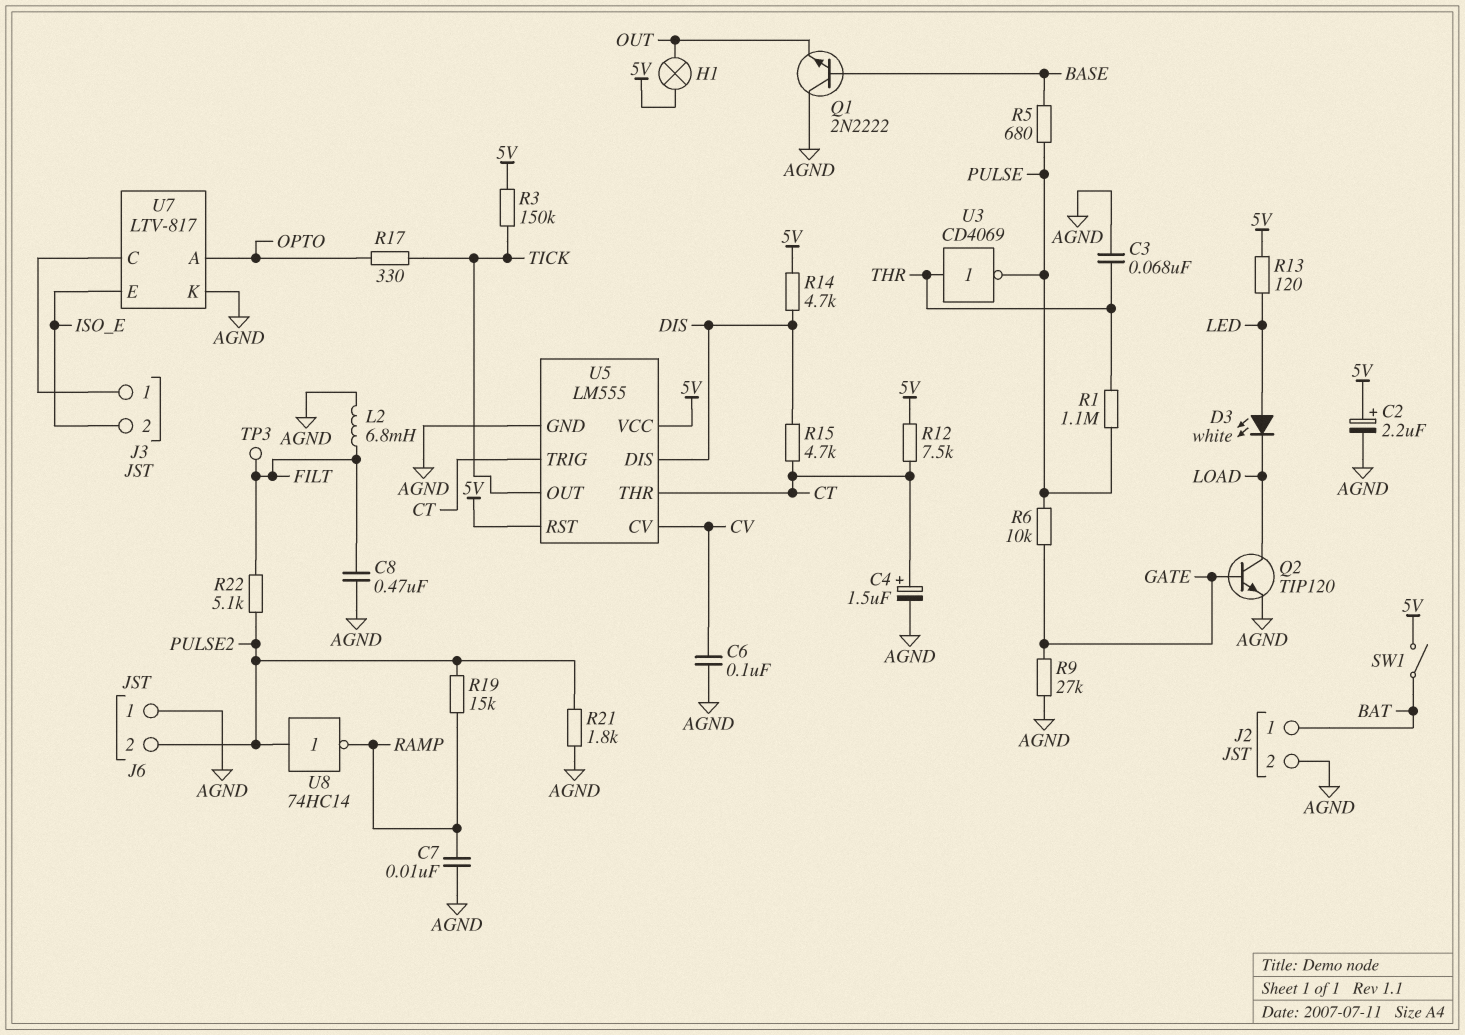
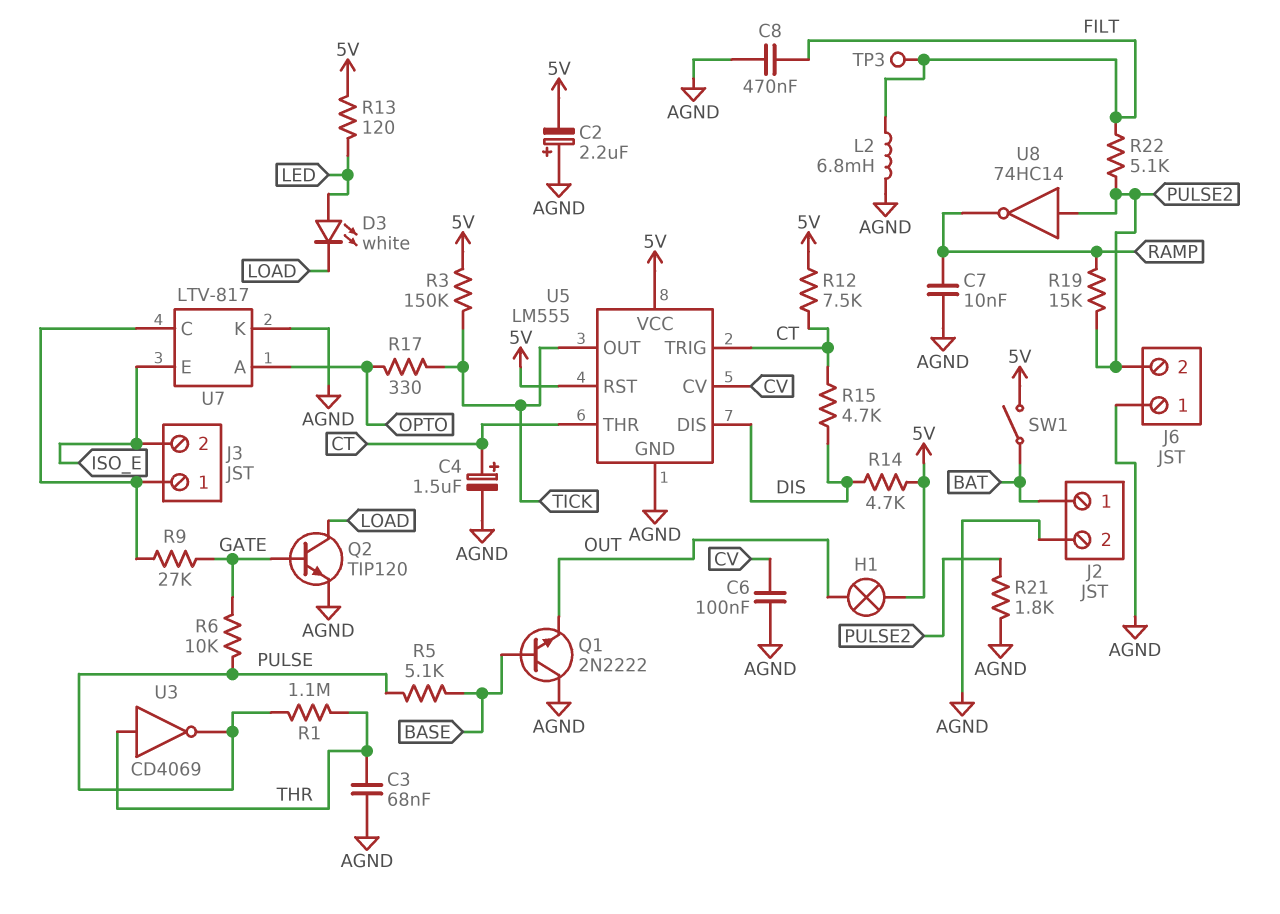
C2: 2.2uF (plus 5V, minus AGND) -> 2.2uF (plus AGND, minus 5V)
R5: 680 (BASE, PULSE) -> 5.1k (BASE, PULSE)
R9: 27k (AGND, GATE) -> 27k (GATE, J3/1)

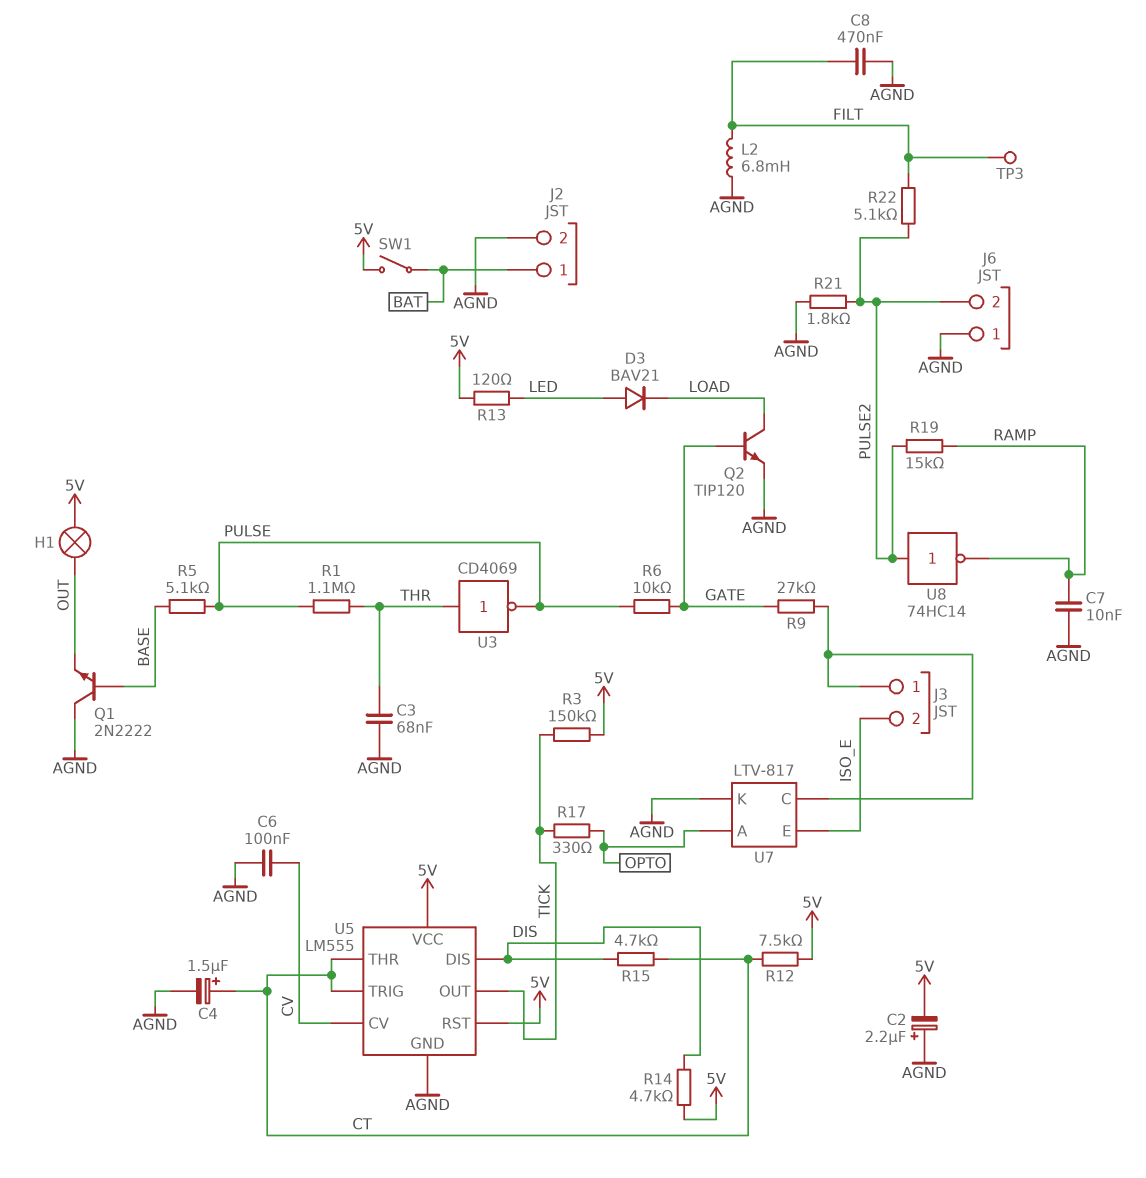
D3: LED white (A LED, K LOAD) -> diode BAV21 (A LED, K LOAD)

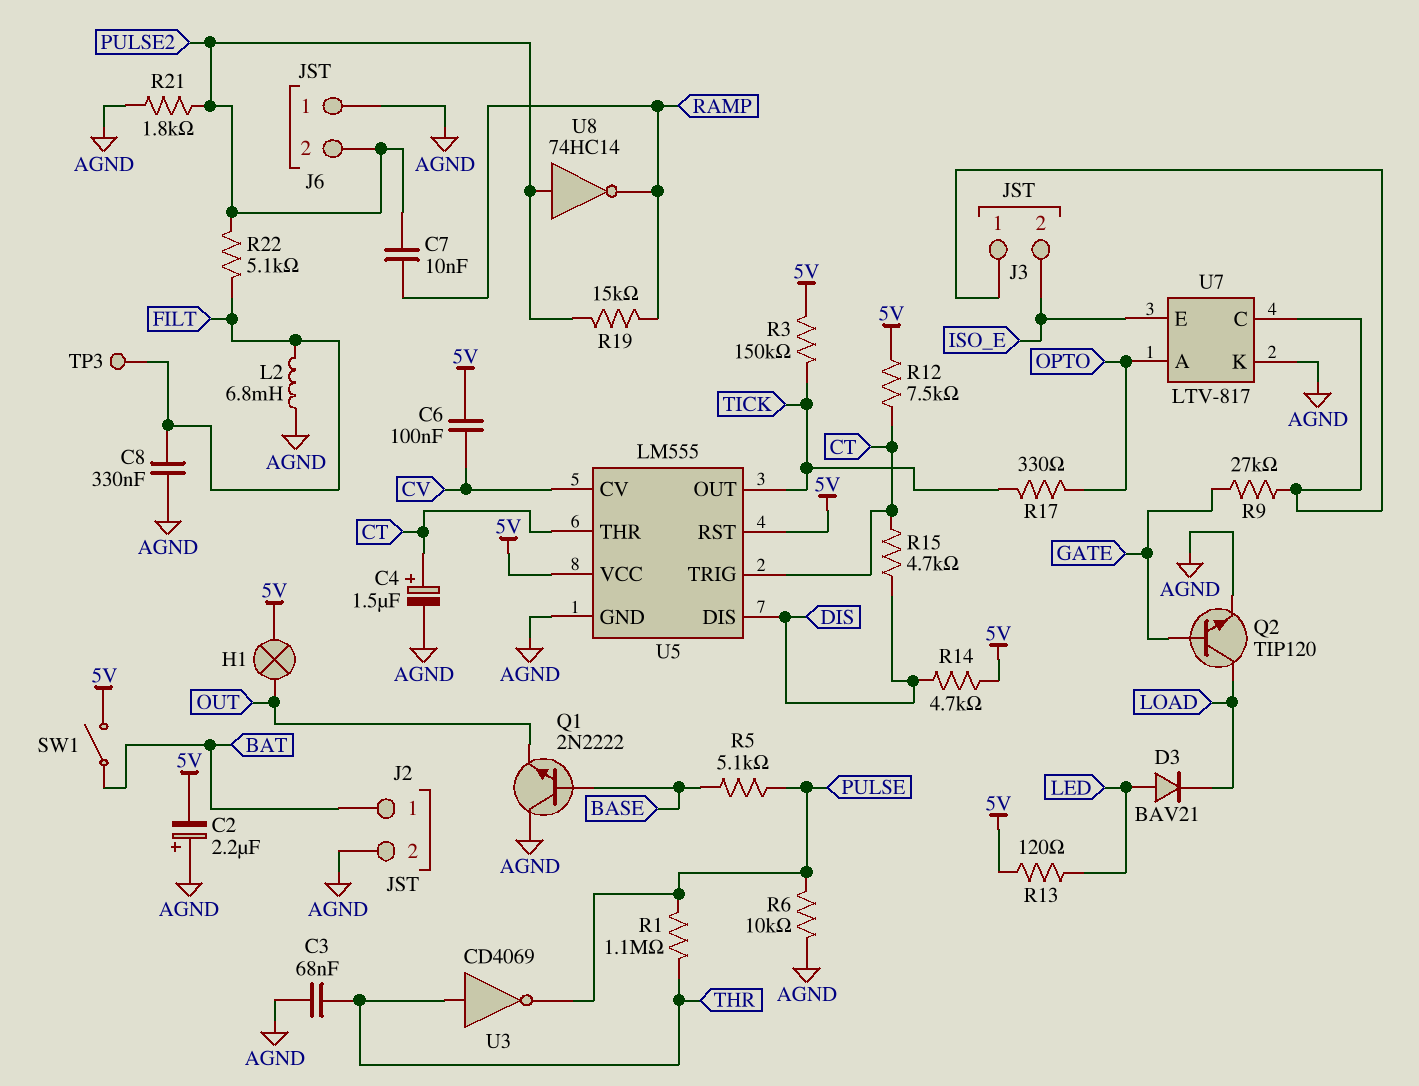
C6: 100nF (AGND, CV) -> 100nF (5V, CV)
C7: 10nF (AGND, RAMP) -> 10nF (PULSE2, RAMP)
C8: 470nF (AGND, FILT) -> 330nF (AGND, FILT)
R6: 10k (GATE, PULSE) -> 10k (AGND, PULSE)

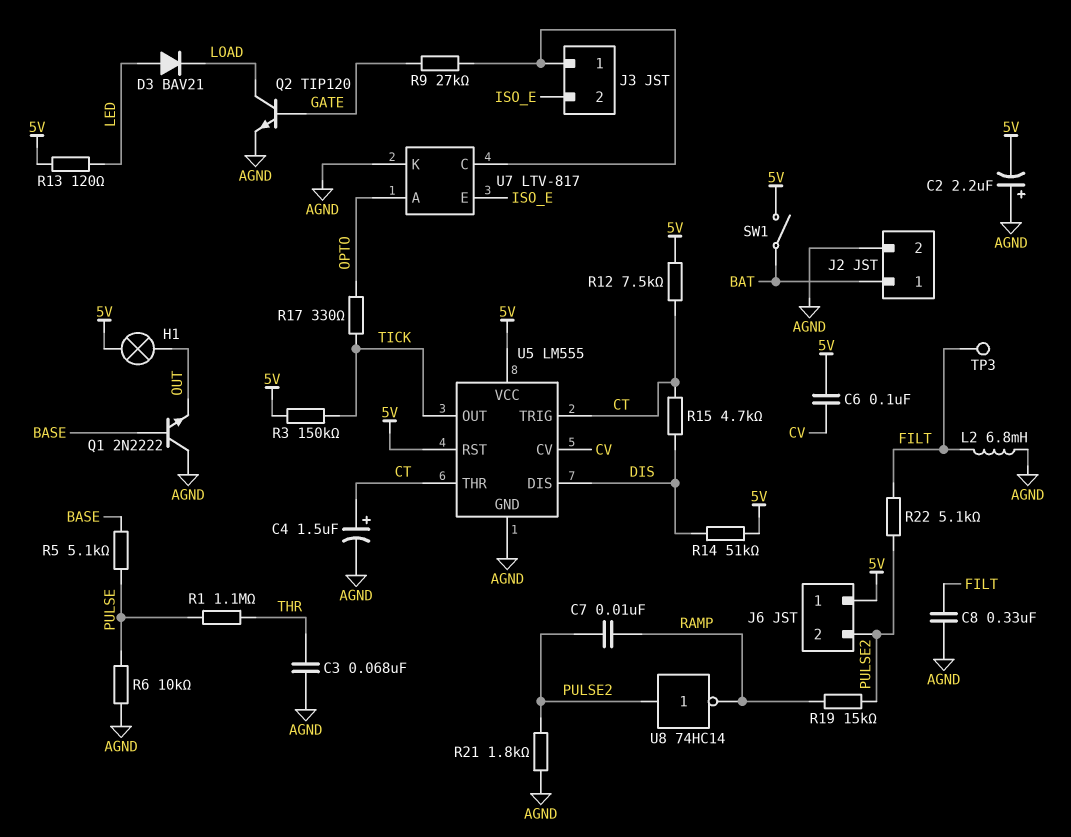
J6 pin 1: AGND -> 5V
R14: 4.7k (5V, DIS) -> 51k (5V, DIS)
U3: NOT CD4069 (in THR, out PULSE) -> none

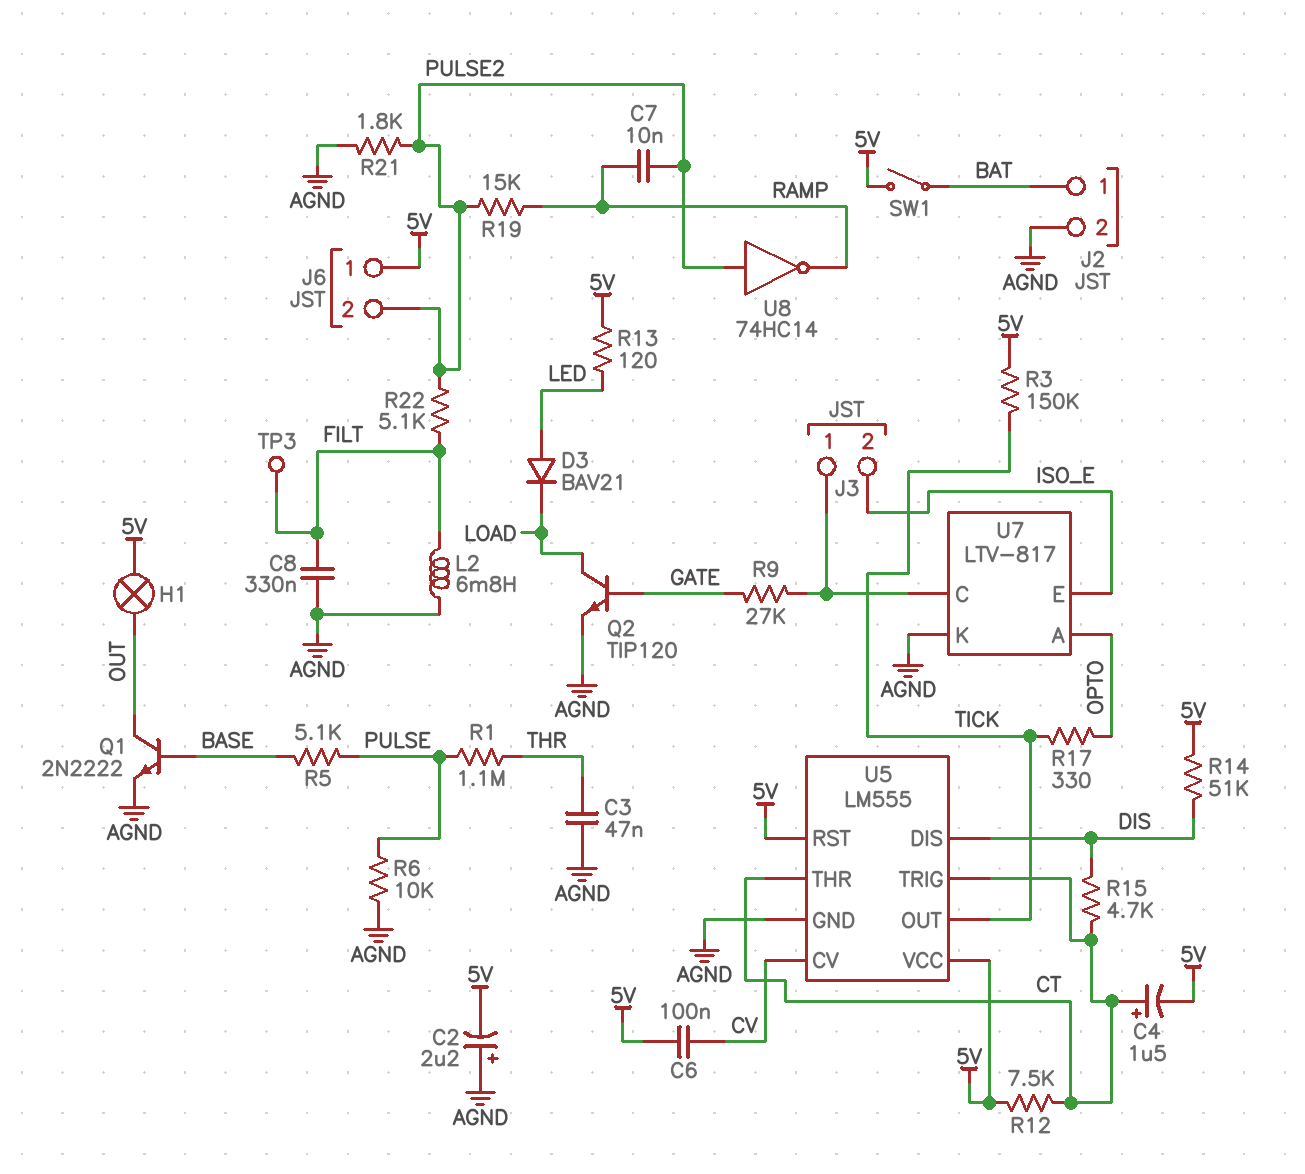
C3: 68nF (AGND, THR) -> 47nF (AGND, THR)
C4: 1.5uF (plus CT, minus AGND) -> 1.5uF (plus CT, minus 5V)
Q1: NPN 2N2222 (B BASE, C AGND, E OUT) -> NPN 2N2222 (B BASE, C OUT, E AGND)

